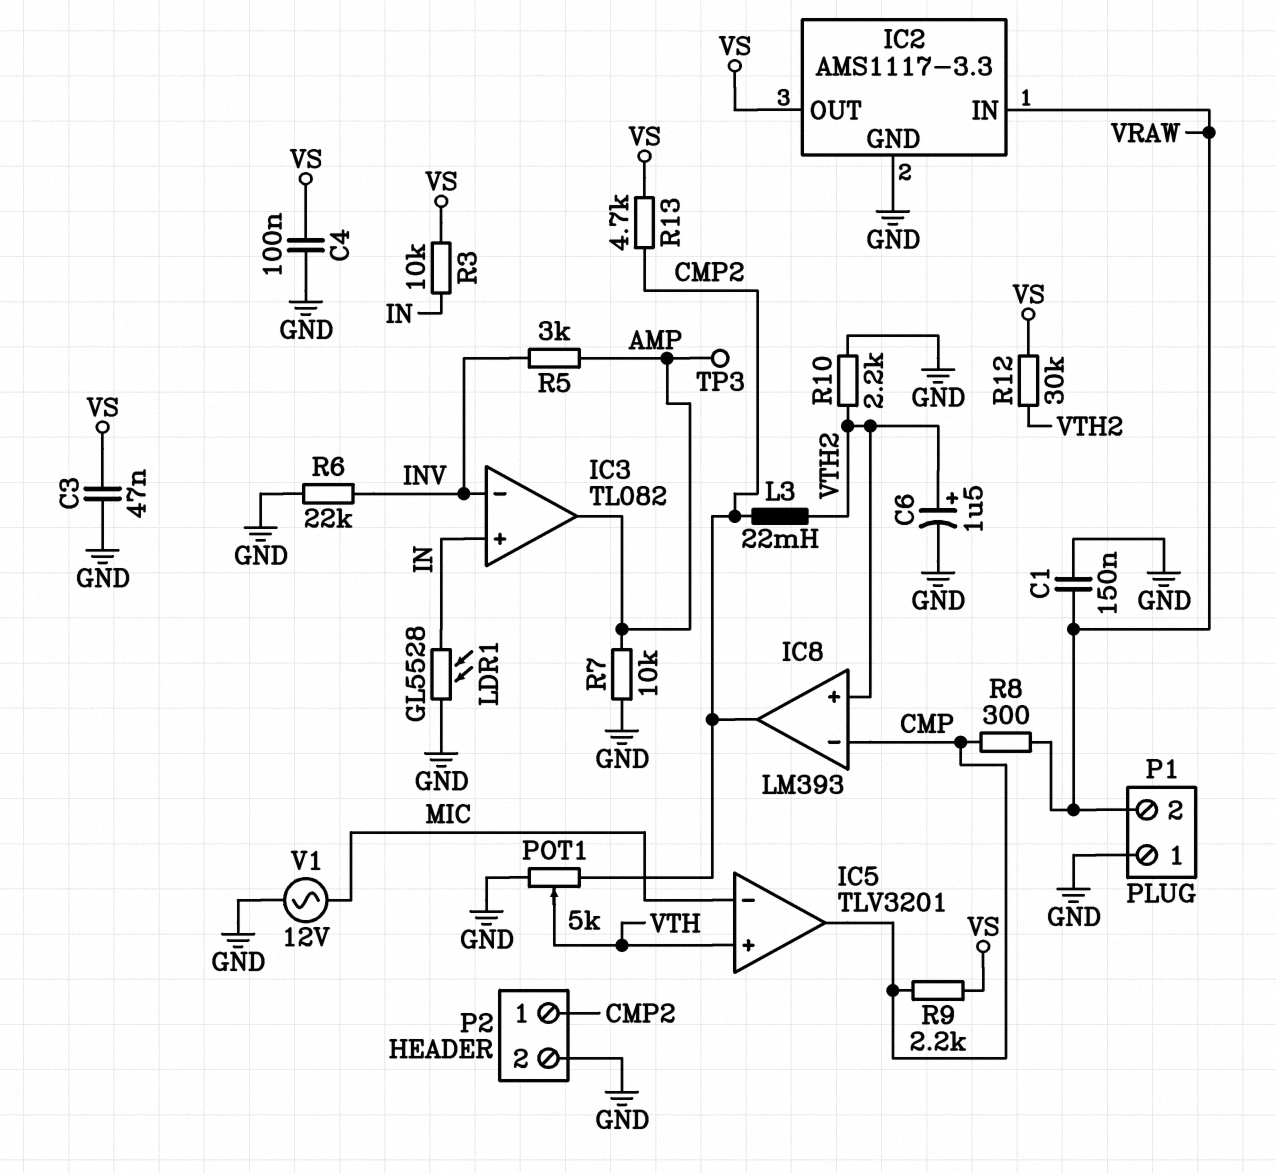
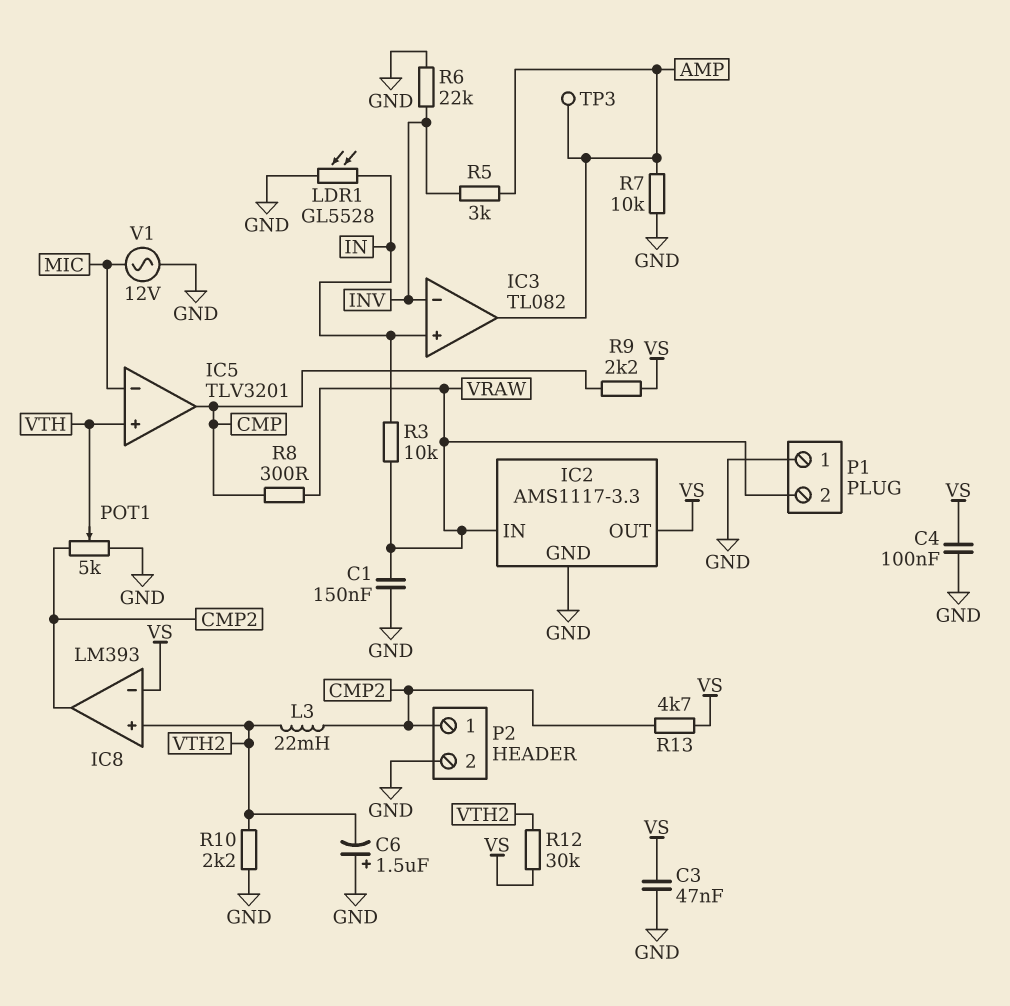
C6: 1.5uF (plus VTH2, minus GND) -> 1.5uF (plus GND, minus VTH2)
IC8 pin in-: CMP -> VS
R3: 10k (IN, VS) -> 10k (IN, VRAW)

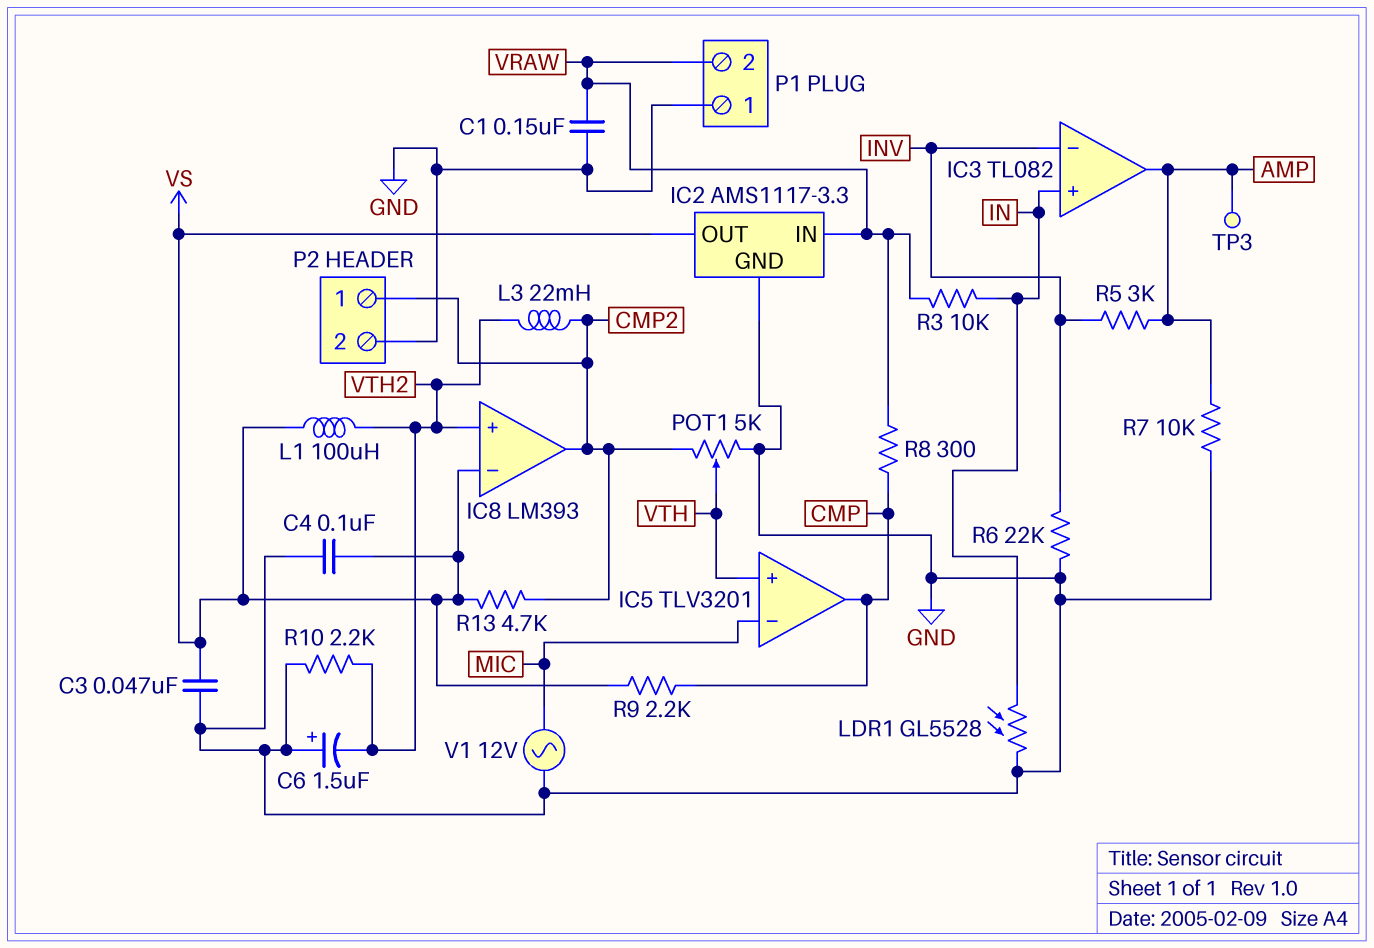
L1: none -> 100uH (VS, VTH2)
R12: 30k (VS, VTH2) -> none

